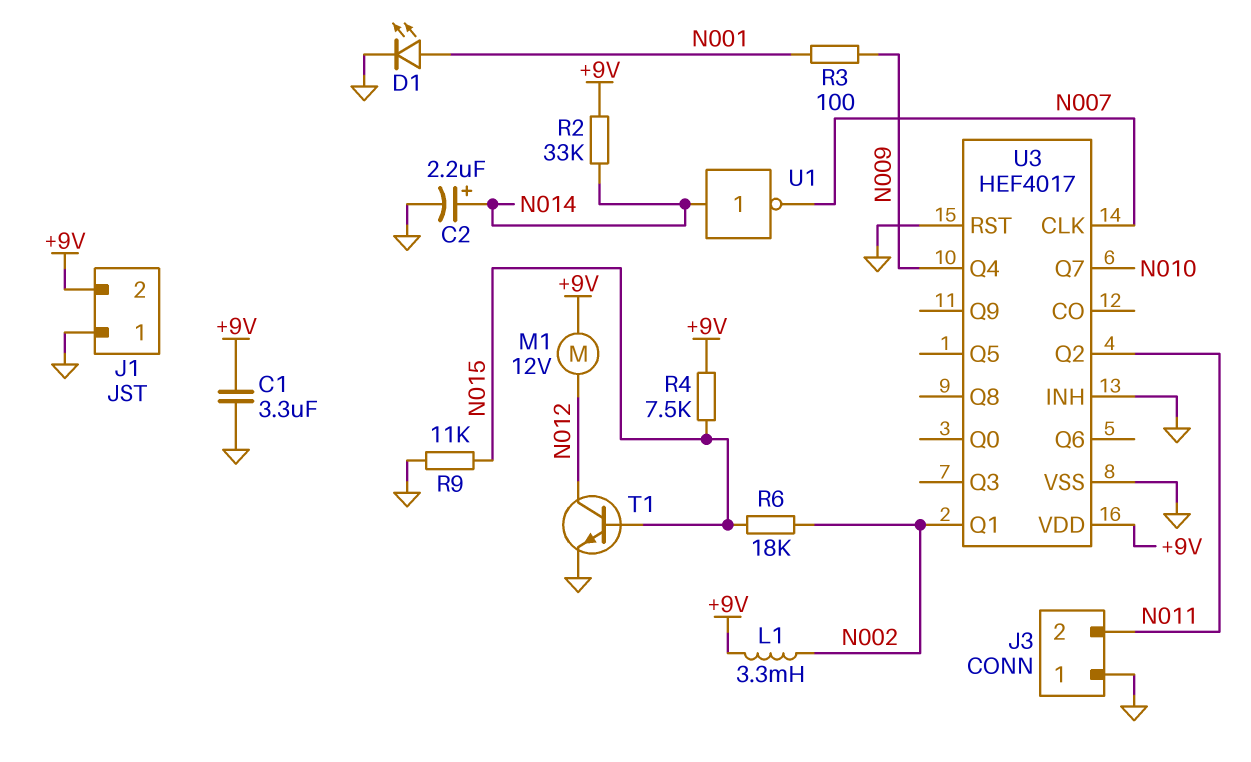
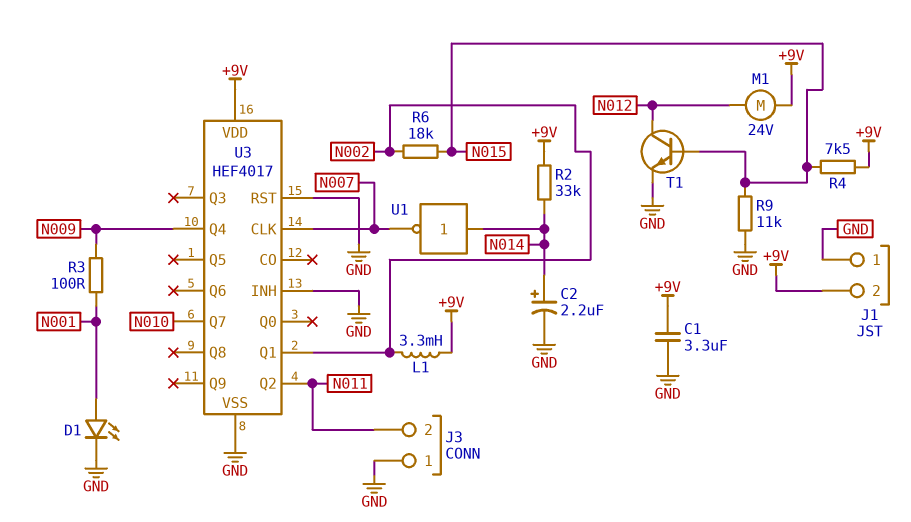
M1: motor 12V (+9V, N012) -> motor 24V (+9V, N012)

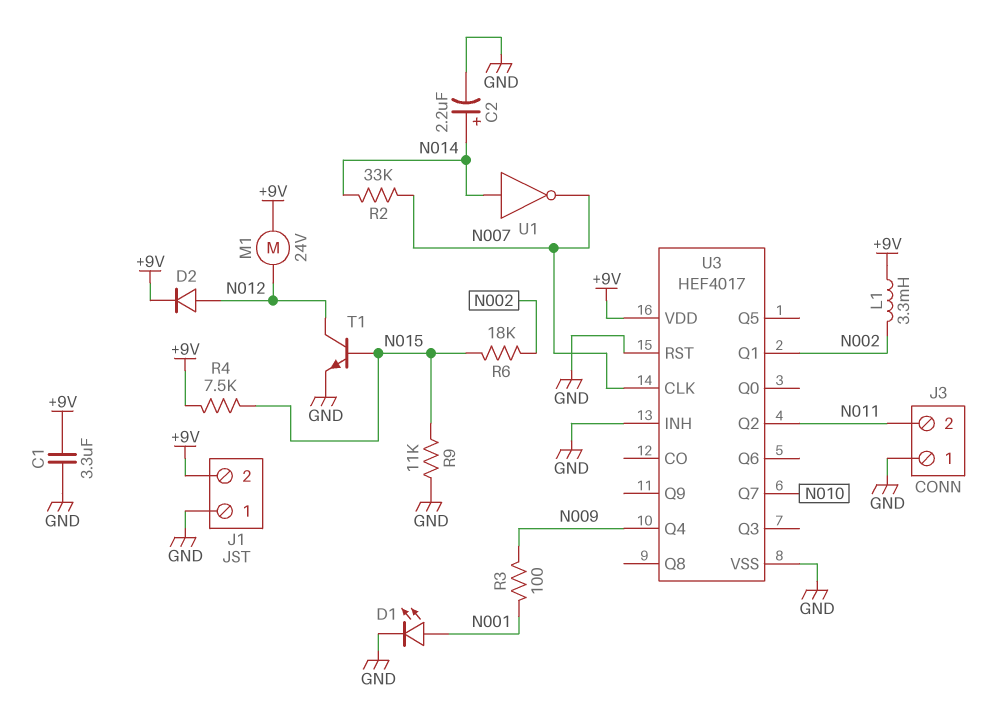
D2: none -> diode (A N012, K +9V)
R2: 33k (+9V, N014) -> 33k (N007, N014)

